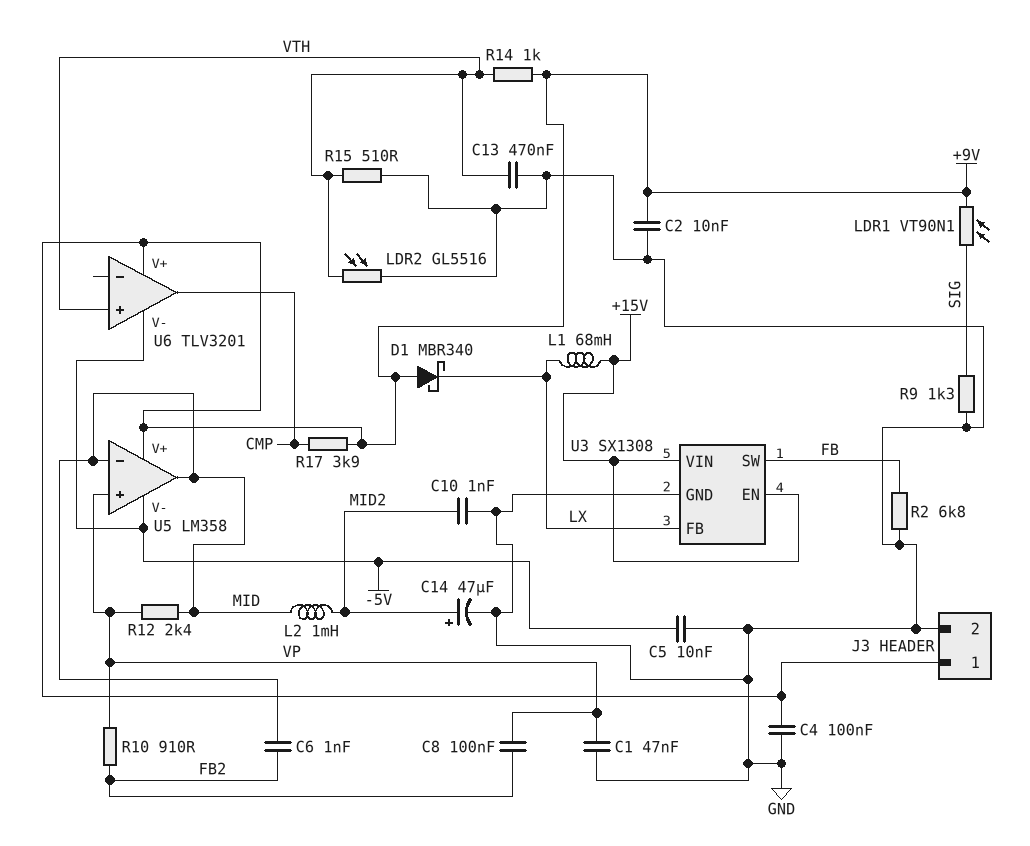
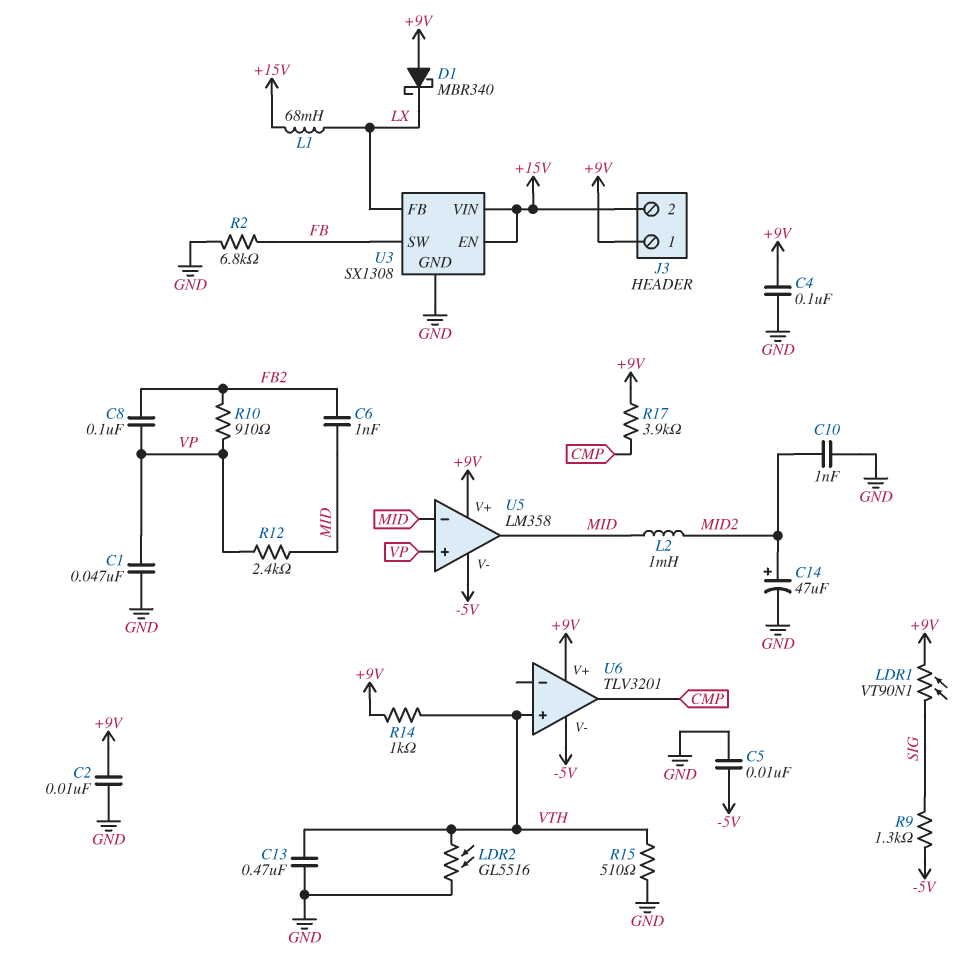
J3 pin 2: GND -> +15V
R9: 1.3k (GND, SIG) -> 1.3k (-5V, SIG)

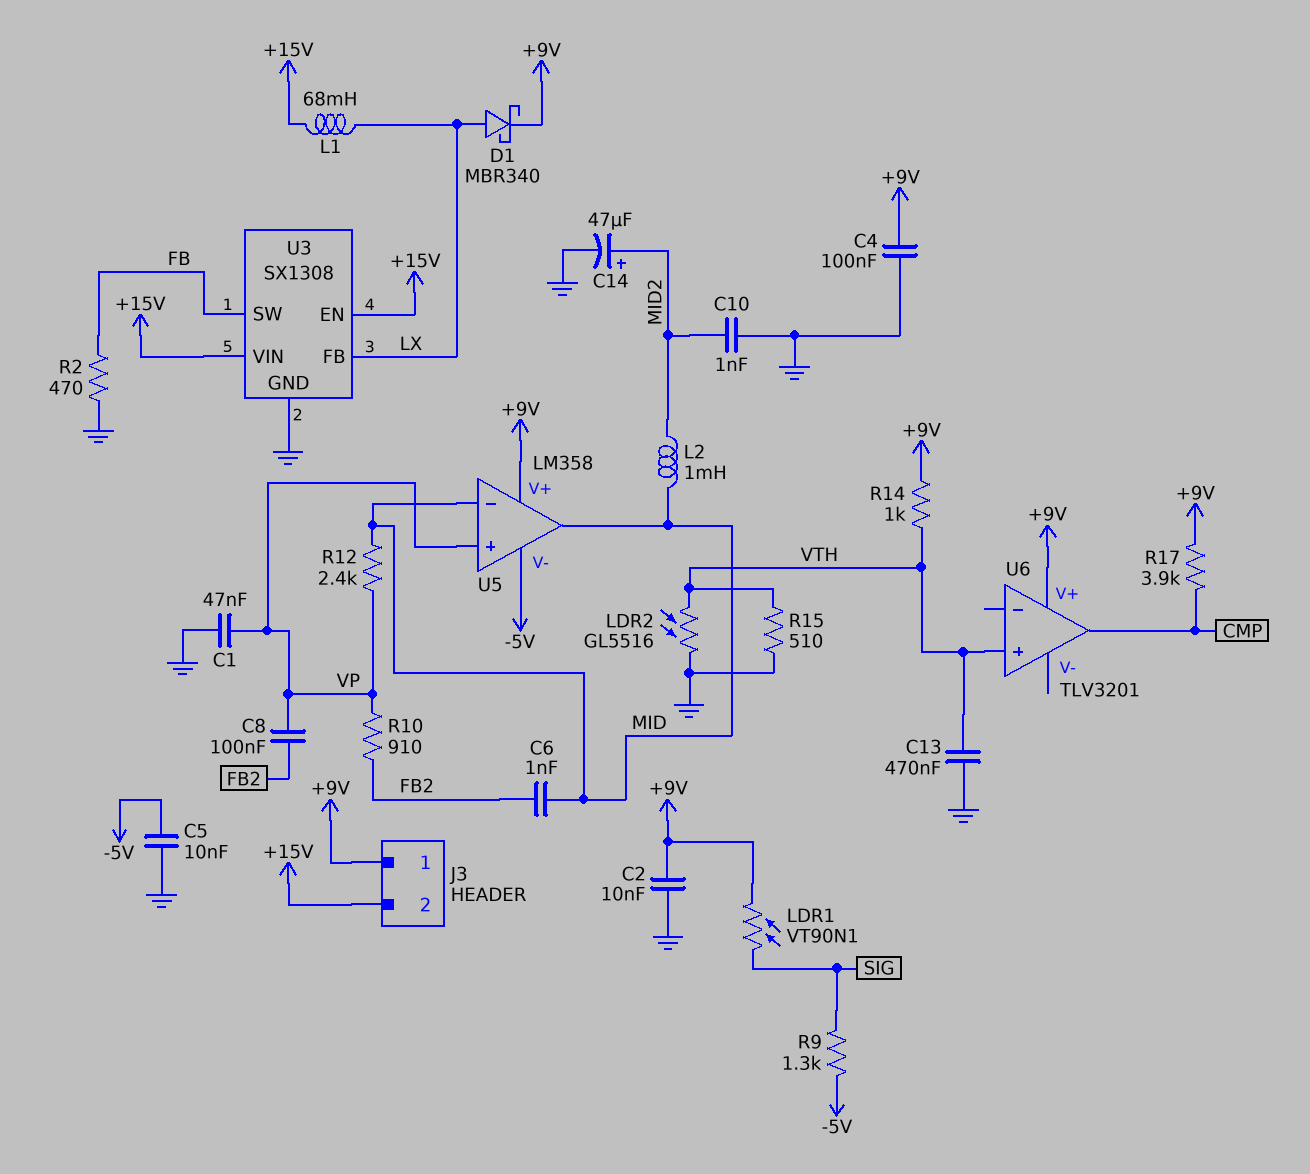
D1: schottky MBR340 (A +9V, K LX) -> schottky MBR340 (A LX, K +9V)
R2: 6.8k (FB, GND) -> 470 (FB, GND)
U6 pin V-: -5V -> none

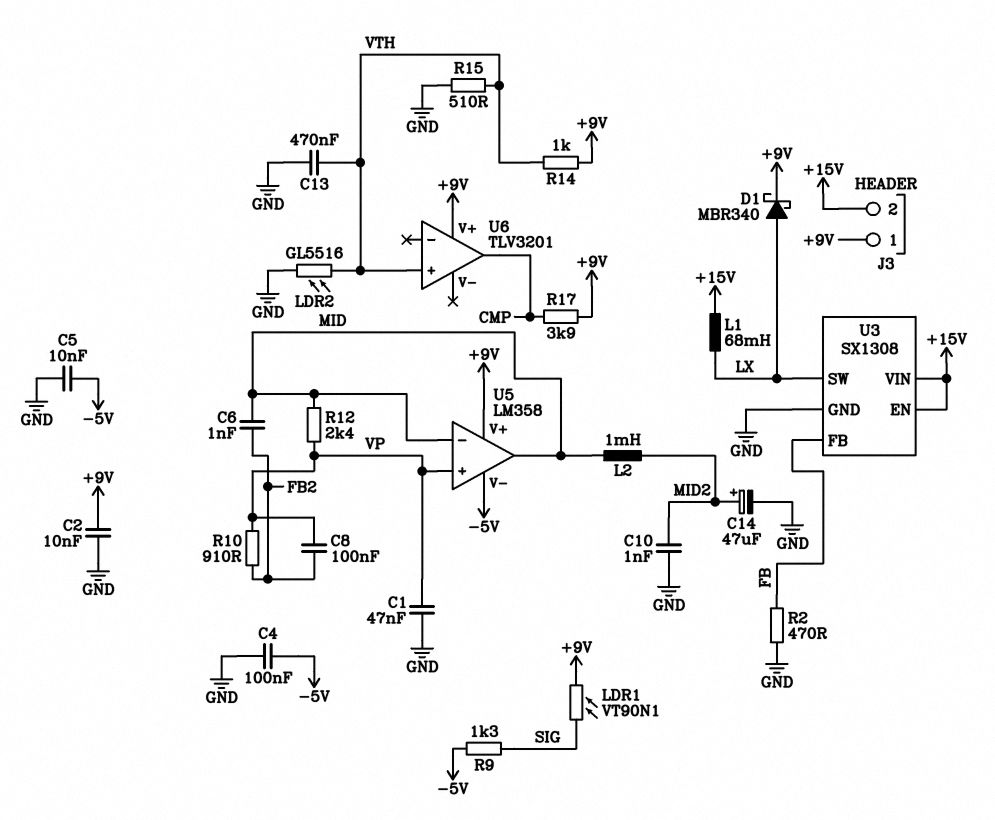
C4: 100nF (+9V, GND) -> 100nF (-5V, GND)
U3 pin FB: LX -> FB
U3 pin SW: FB -> LX

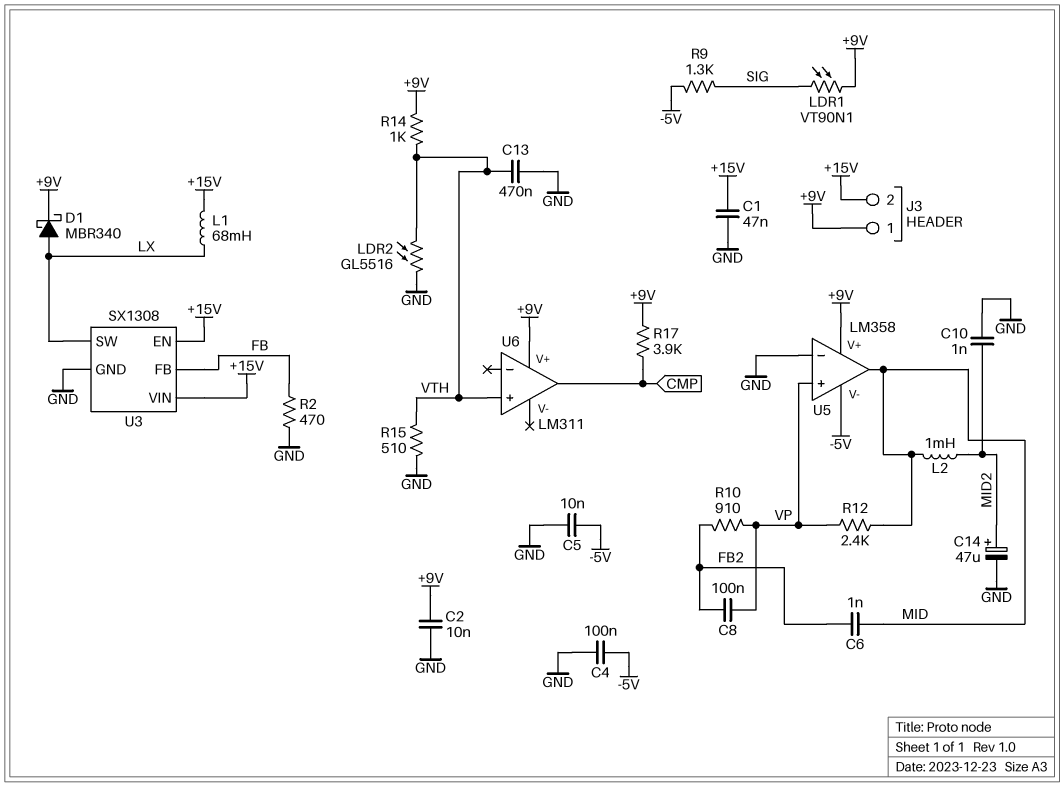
C1: 47nF (GND, VP) -> 47nF (+15V, GND)
U5 pin in-: MID -> GND
U6: TLV3201 -> LM311

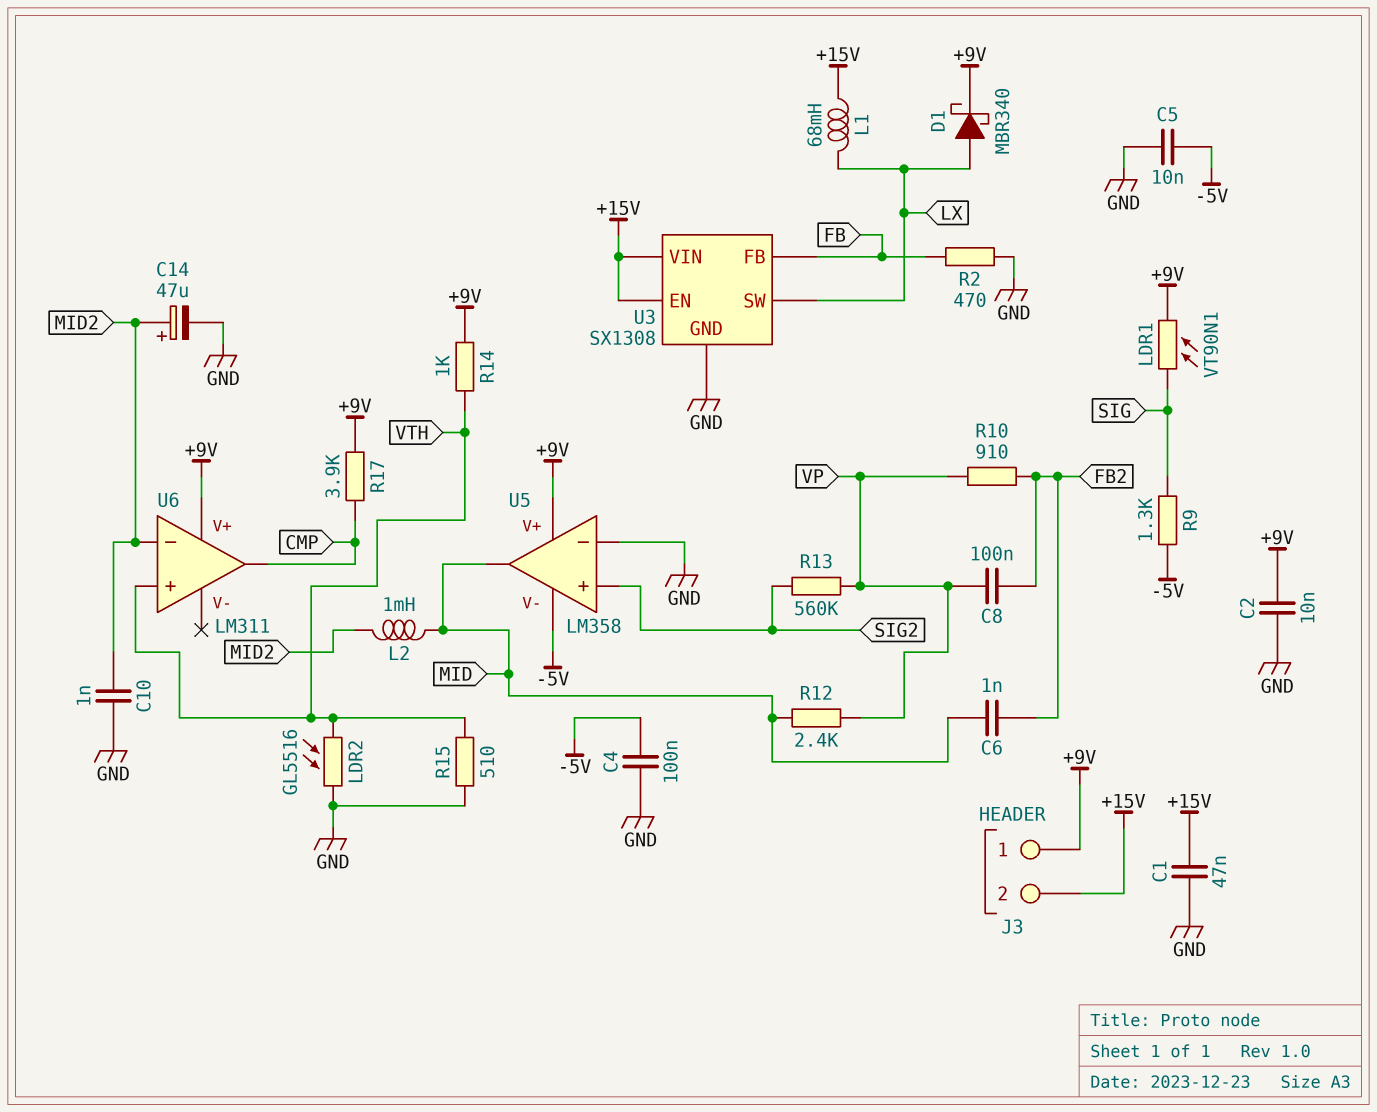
C13: 470nF (GND, VTH) -> none
R13: none -> 560k (SIG2, VP)
U5 pin in+: VP -> SIG2
U6 pin in-: none -> MID2

